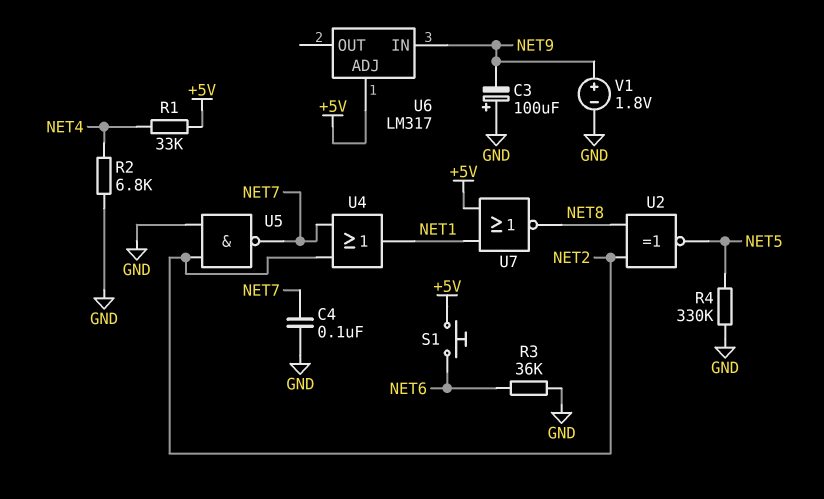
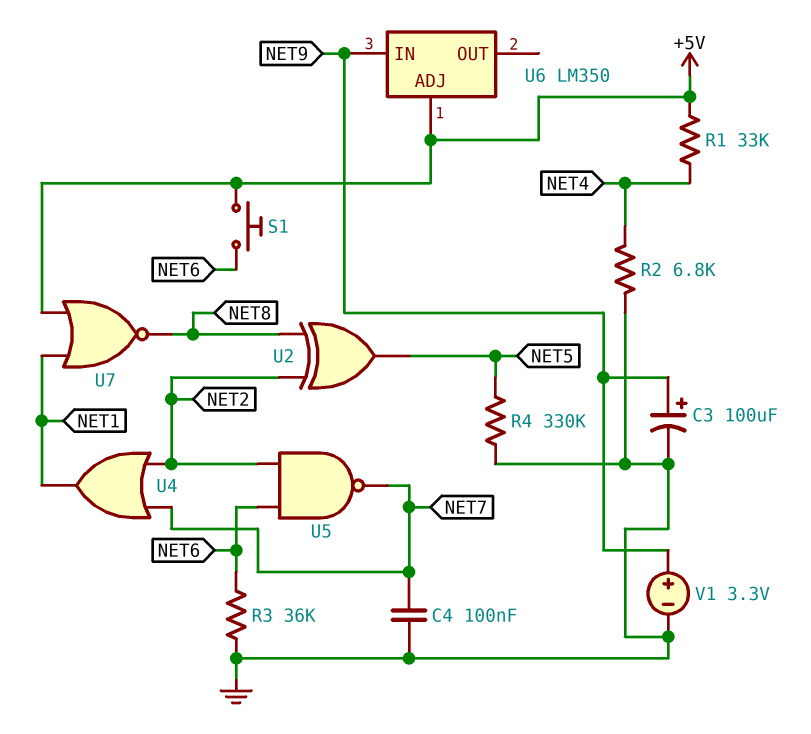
C3: 100uF (plus GND, minus NET9) -> 100uF (plus NET9, minus GND)
U2: XNOR (in NET2, in NET8, out NET5) -> XOR (in NET2, in NET8, out NET5)
U5: NAND (in GND, in NET2, out NET7) -> NAND (in NET2, in NET6, out NET7)
U6: LM317 -> LM350
V1: 1.8V (plus NET9, minus GND) -> 3.3V (plus NET9, minus GND)

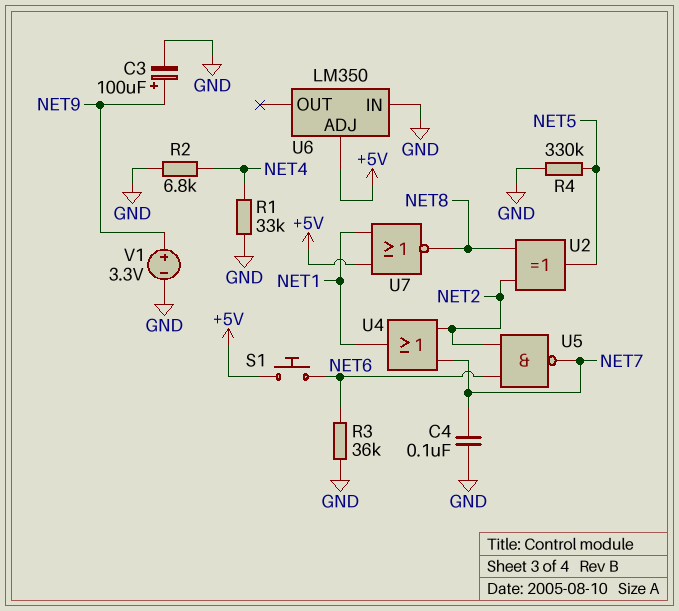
R1: 33k (+5V, NET4) -> 33k (GND, NET4)
U6 pin IN: NET9 -> GND

